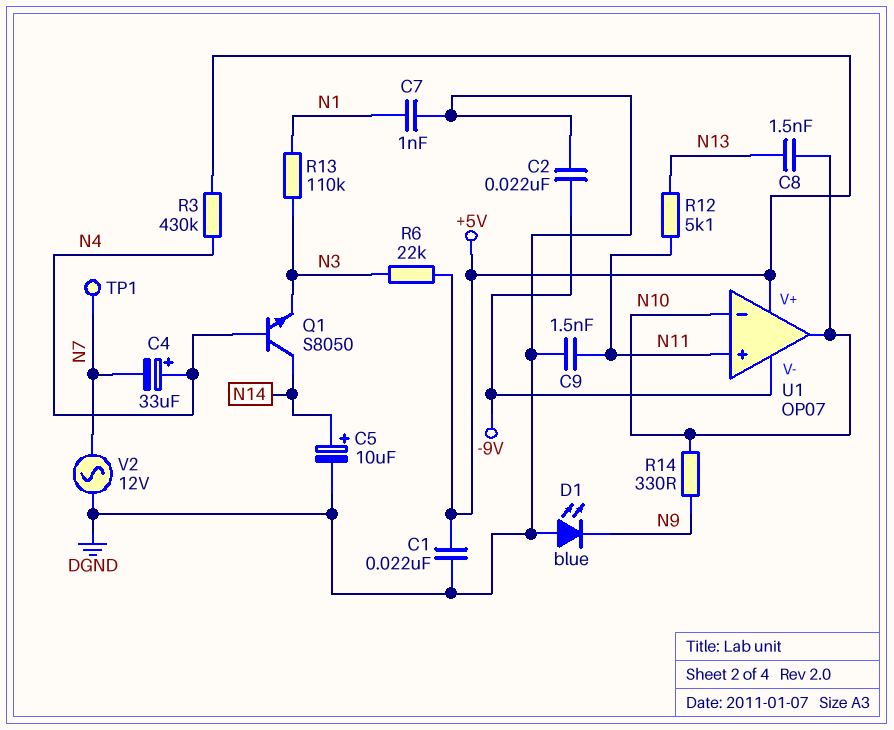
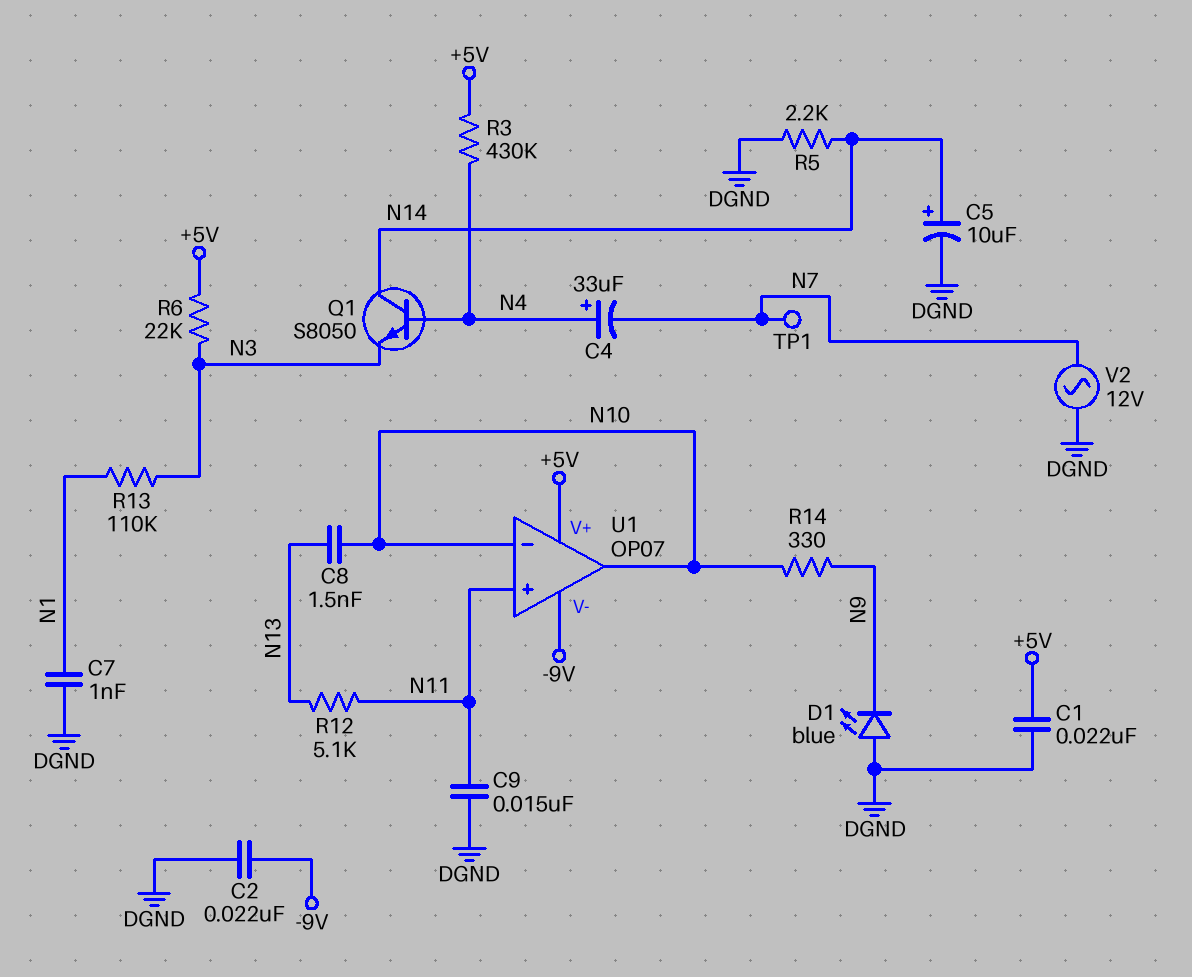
C9: 1.5nF (DGND, N11) -> 15nF (DGND, N11)
R5: none -> 2.2k (DGND, N14)

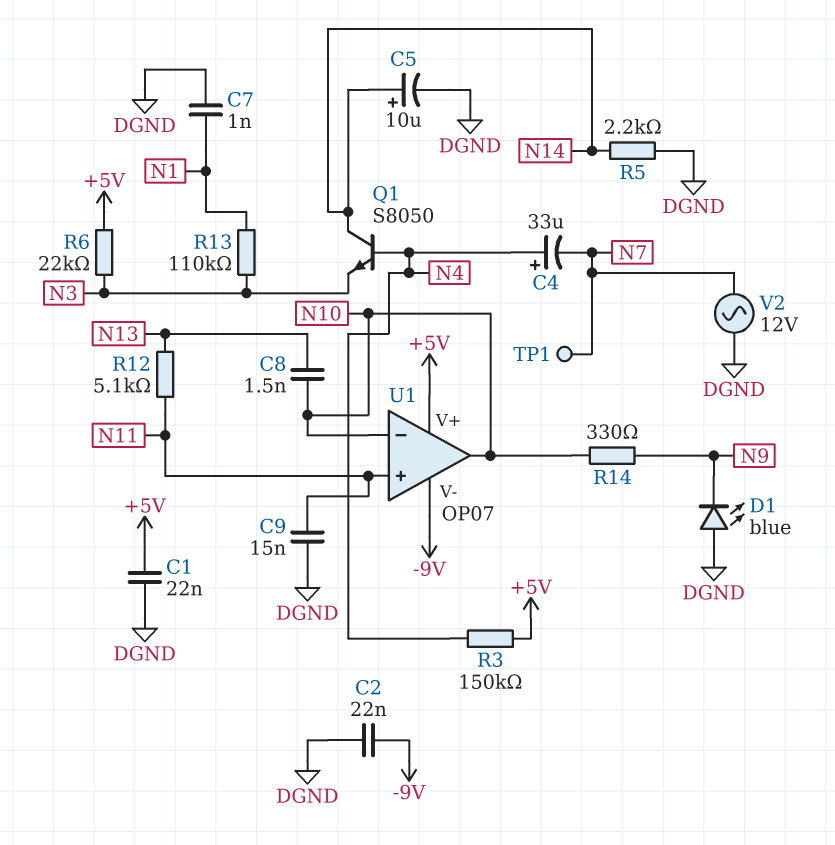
R3: 430k (+5V, N4) -> 150k (+5V, N4)

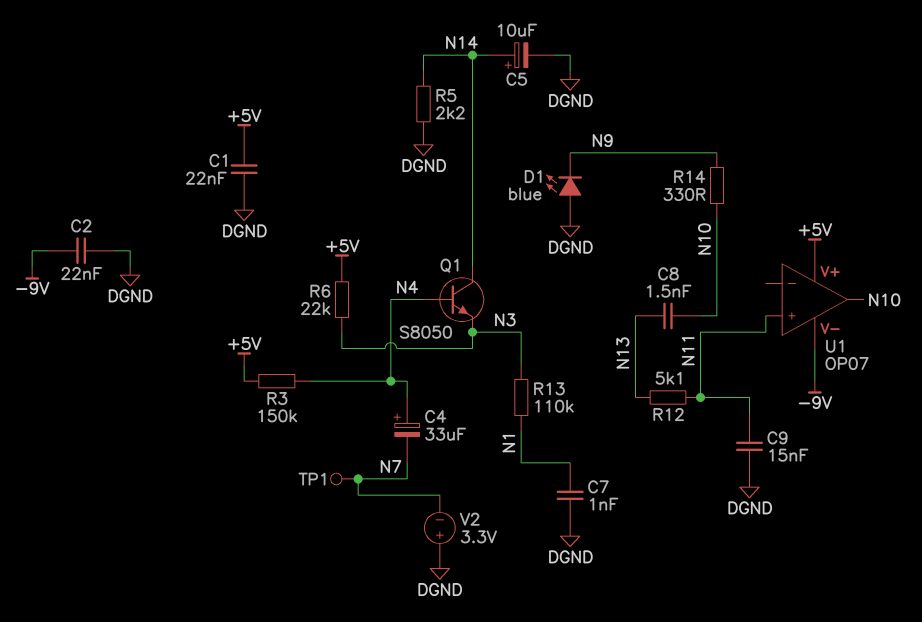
U1 pin in-: N10 -> none
V2: AC 12V (DGND, N7) -> 3.3V (plus DGND, minus N7)

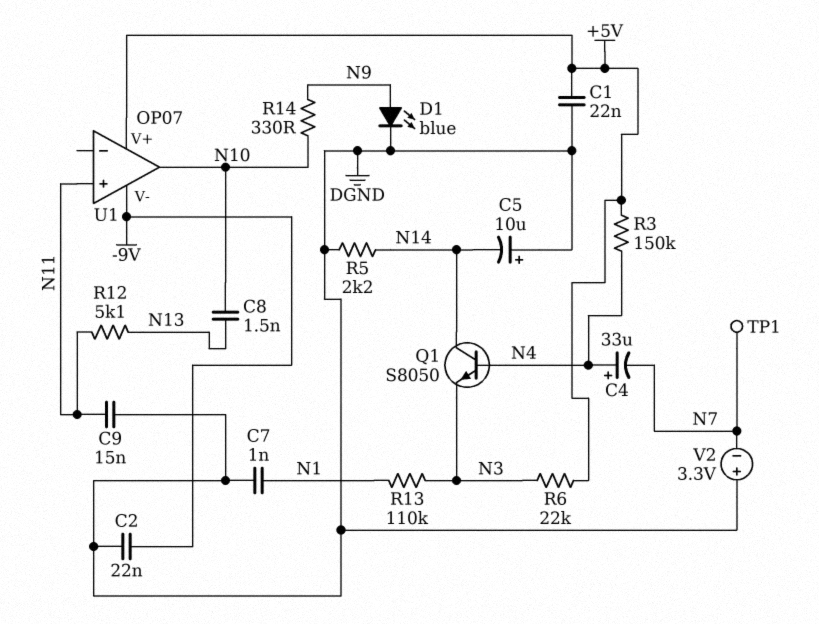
C5: 10uF (plus N14, minus DGND) -> 10uF (plus DGND, minus N14)
D1: LED blue (A DGND, K N9) -> LED blue (A N9, K DGND)

